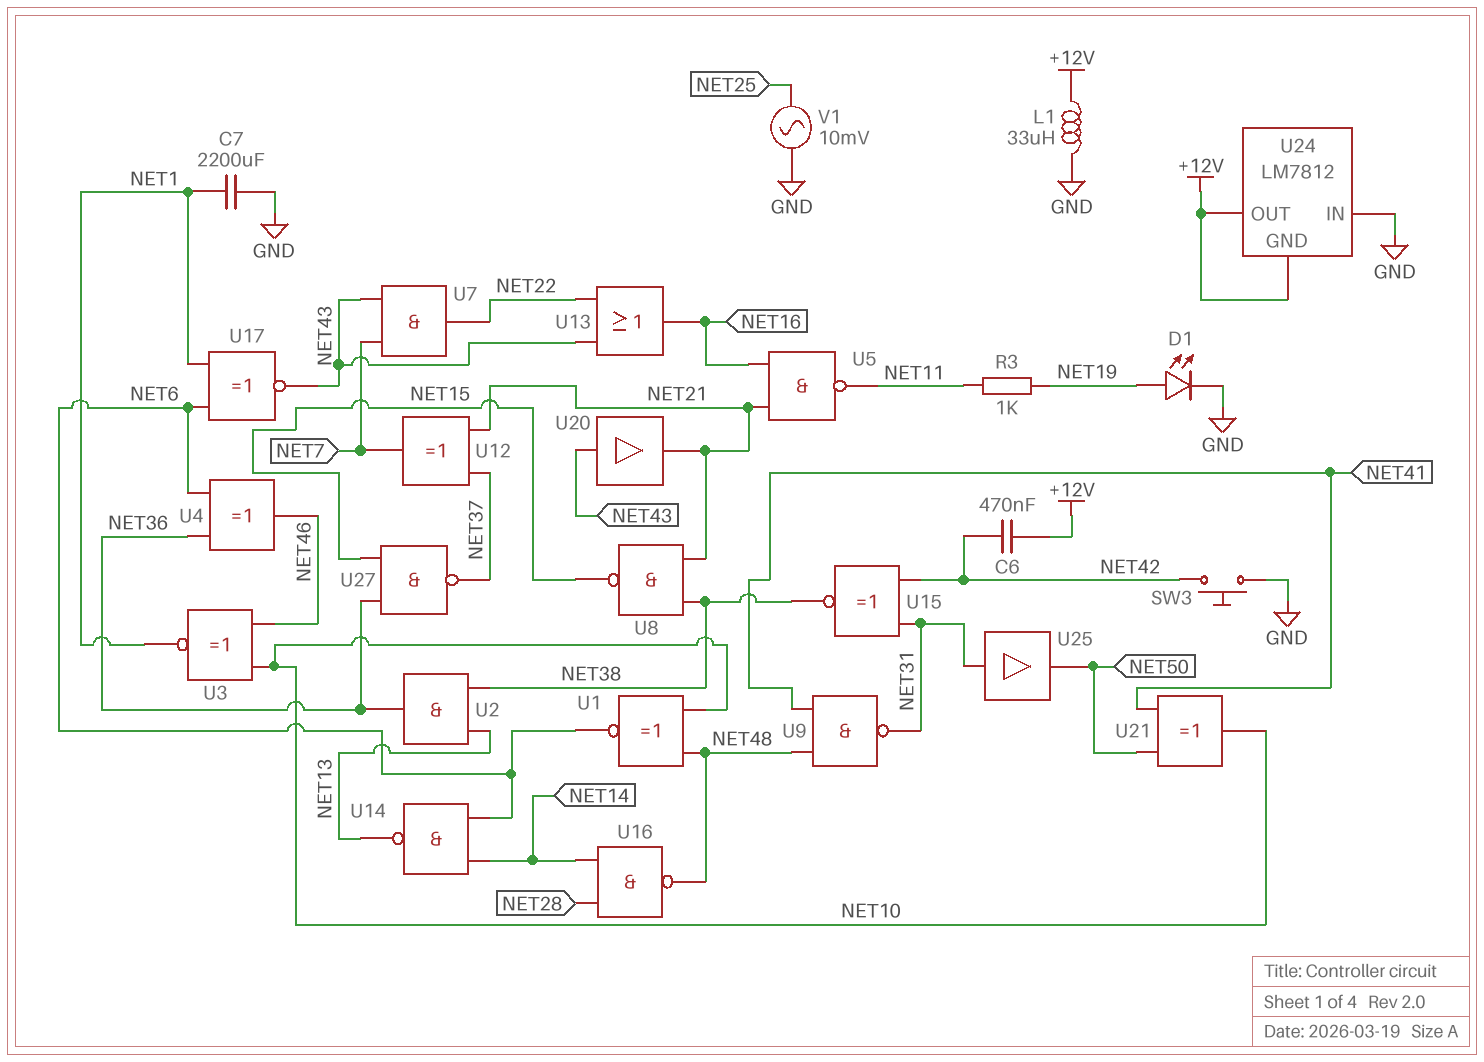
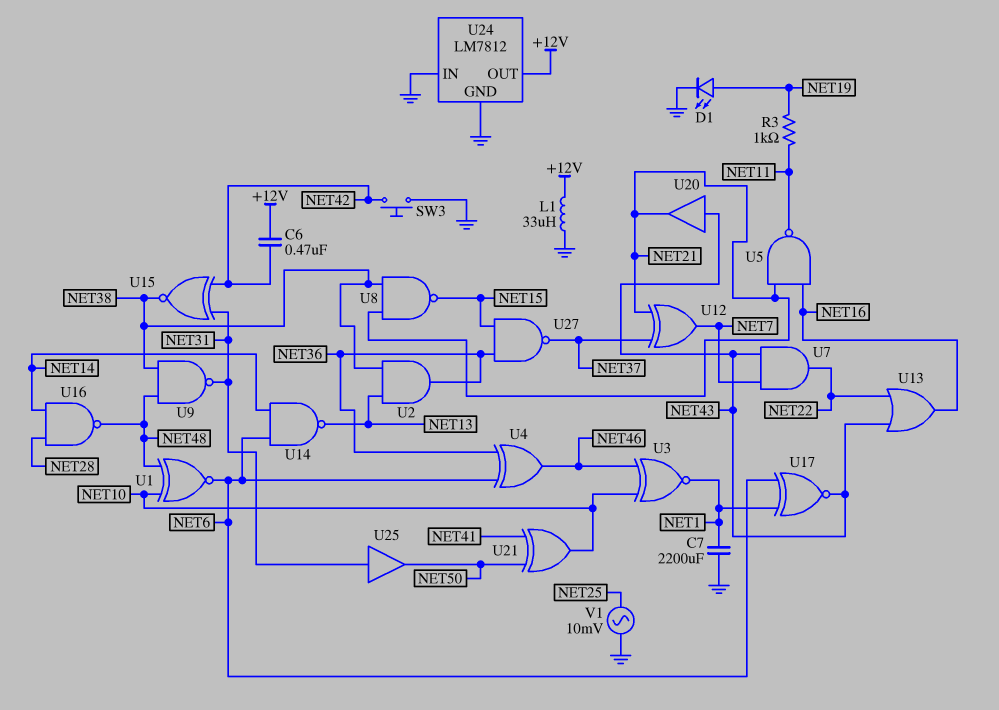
U9: NAND (in NET41, in NET48, out NET31) -> NAND (in NET38, in NET48, out NET31)
U24 pin GND: +12V -> GND

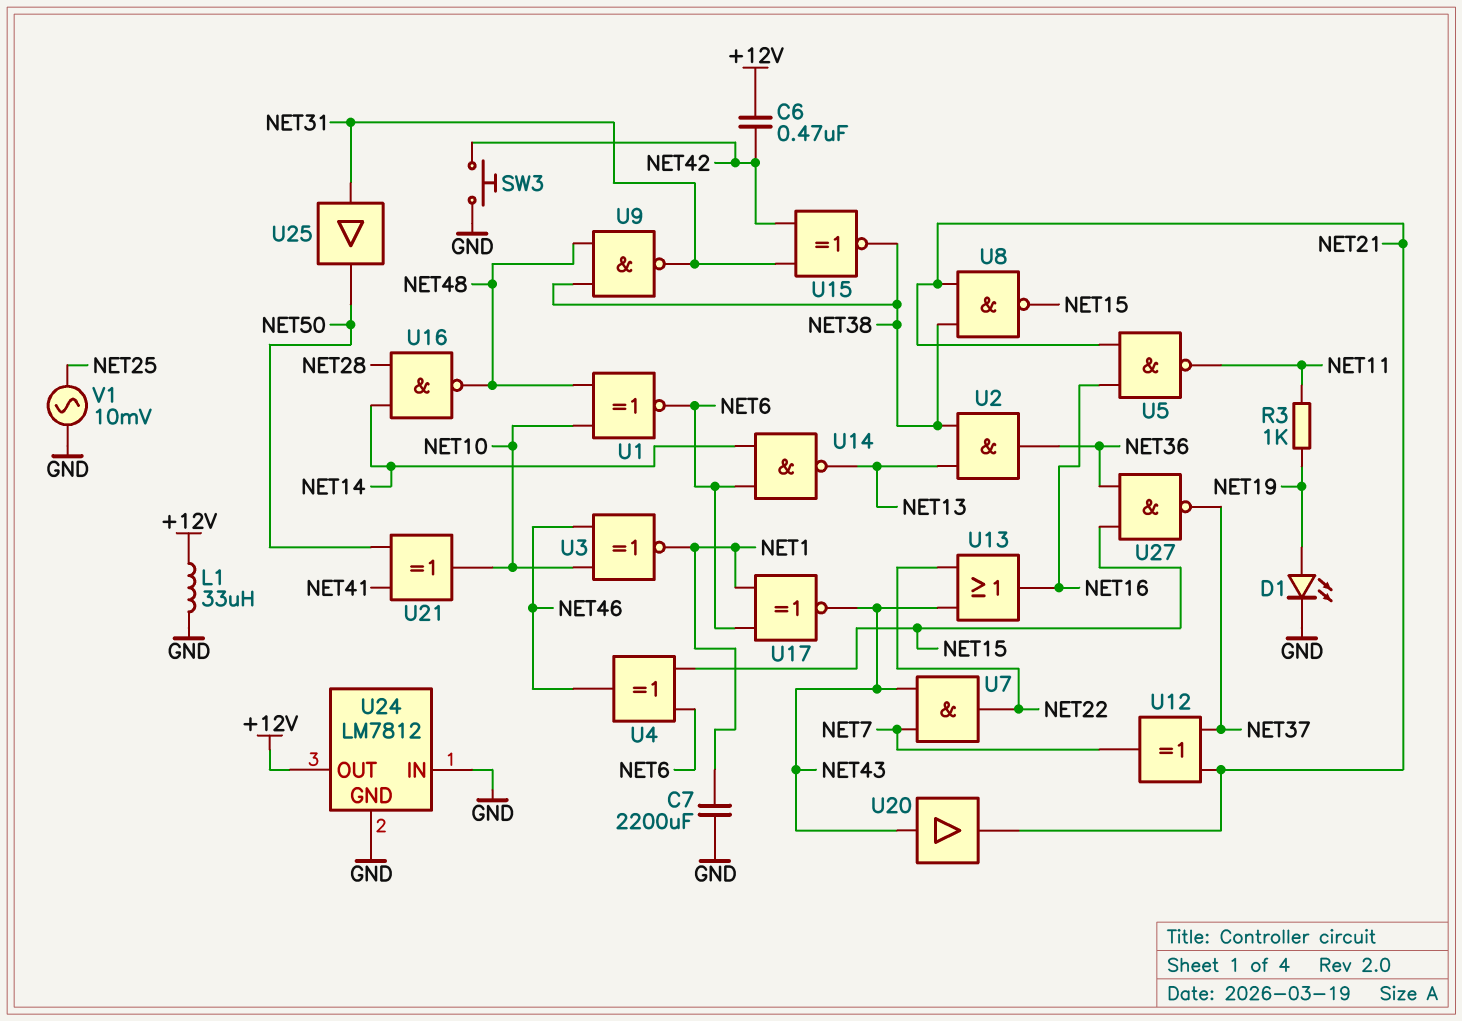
U4: XOR (in NET6, in NET36, out NET46) -> XOR (in NET6, in NET15, out NET46)

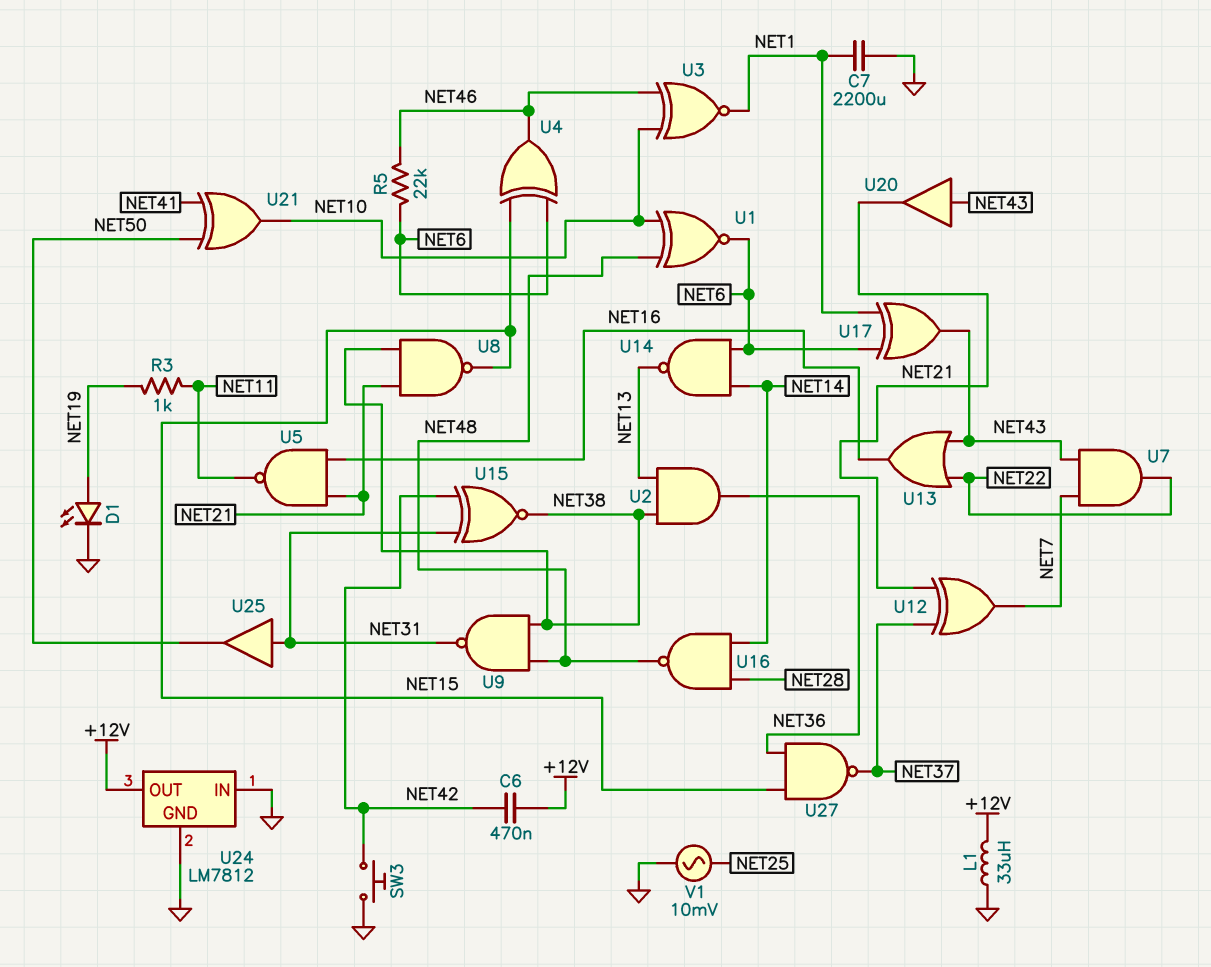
R5: none -> 22k (NET6, NET46)
U17: XNOR (in NET1, in NET6, out NET43) -> XOR (in NET1, in NET6, out NET43)

